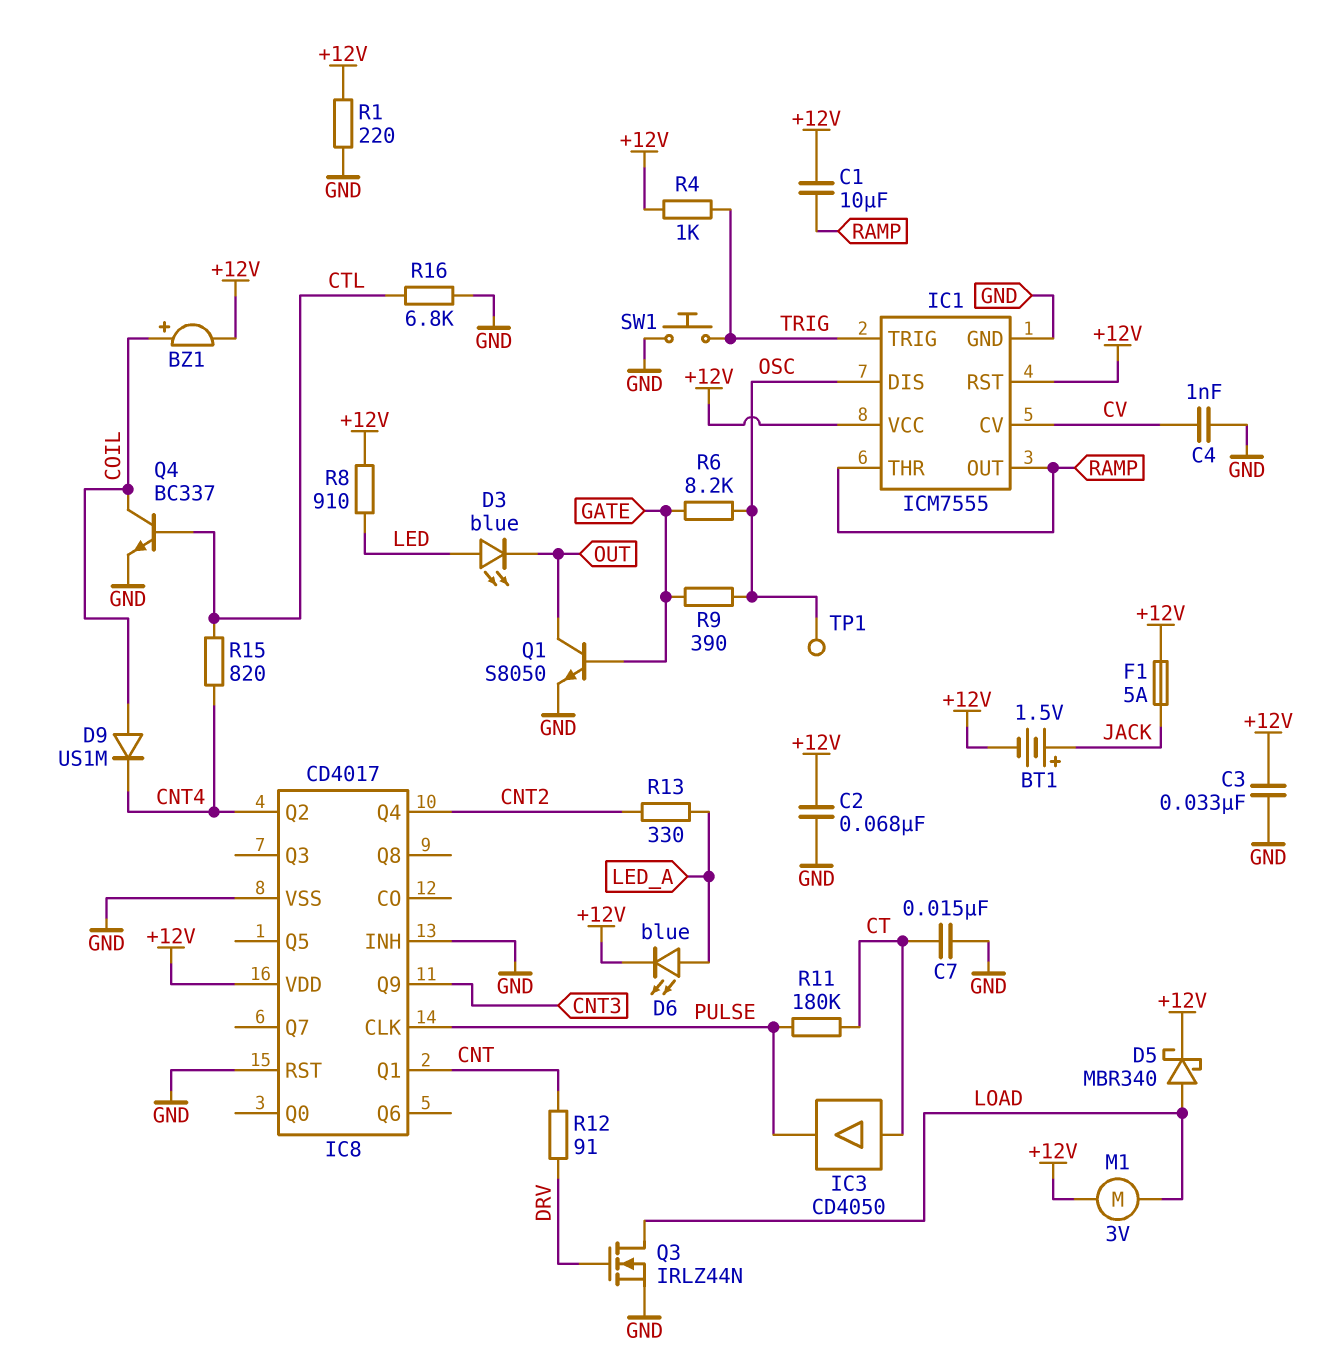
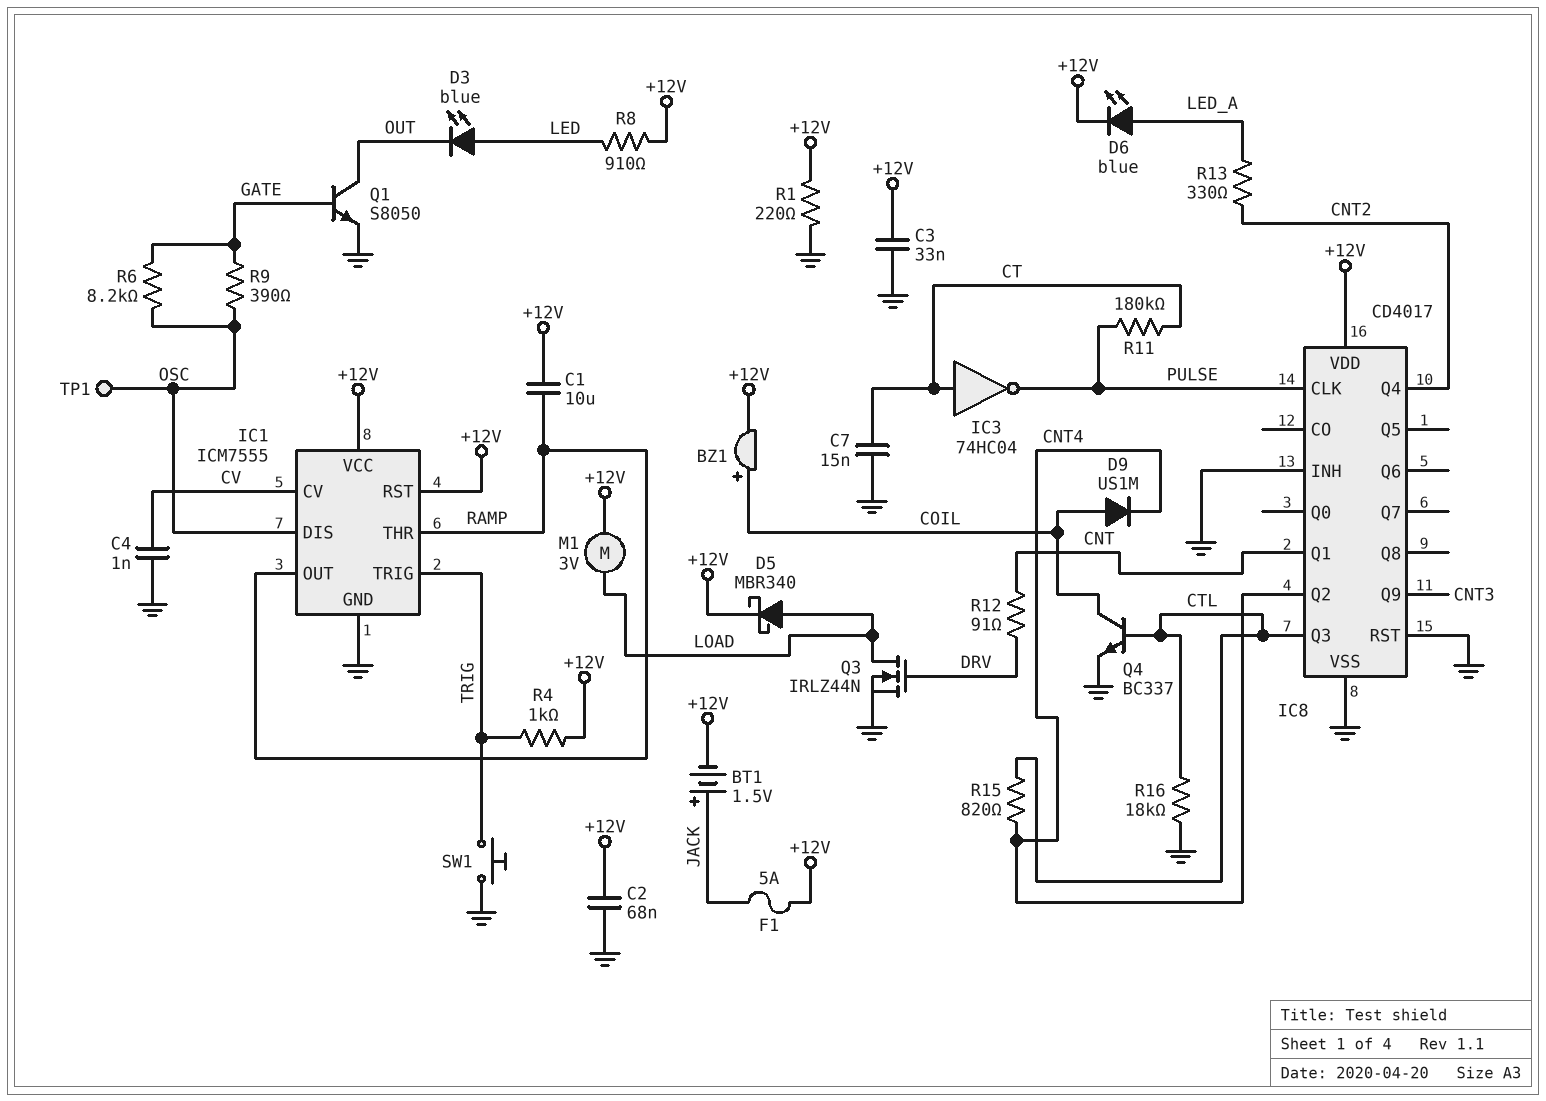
IC3: buffer CD4050 (in CT, out PULSE) -> NOT 74HC04 (in CT, out PULSE)
IC8 pin Q3: none -> CTL
R16: 6.8k (CTL, GND) -> 18k (CTL, GND)

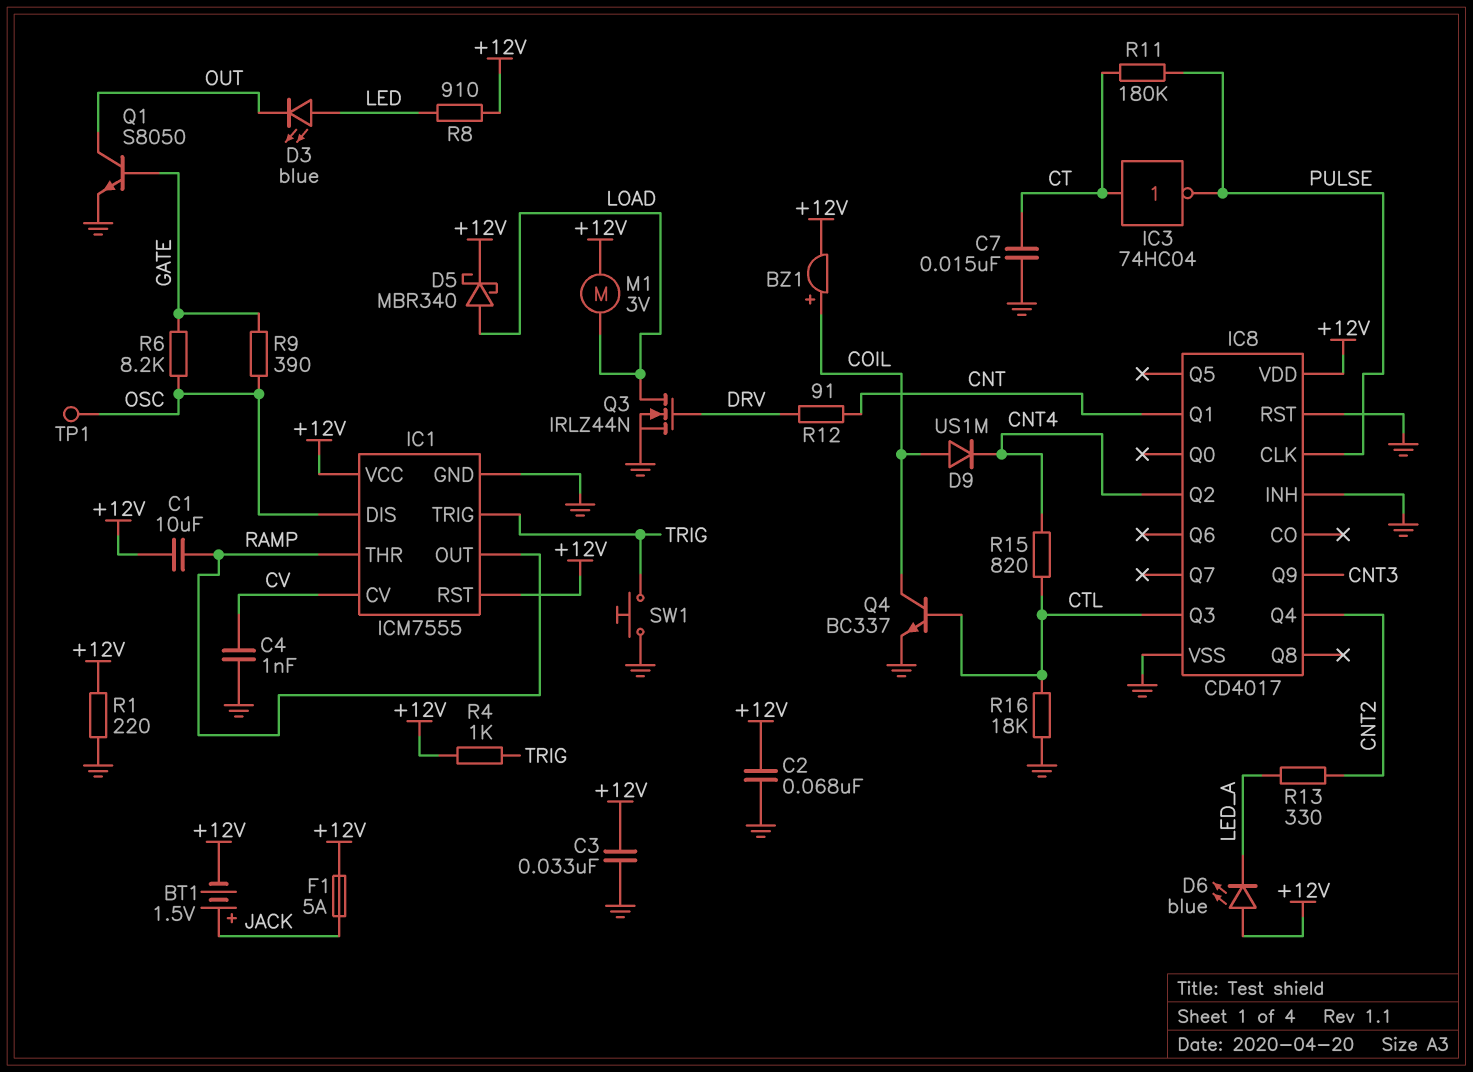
D6: LED blue (A LED_A, K +12V) -> LED blue (A +12V, K LED_A)

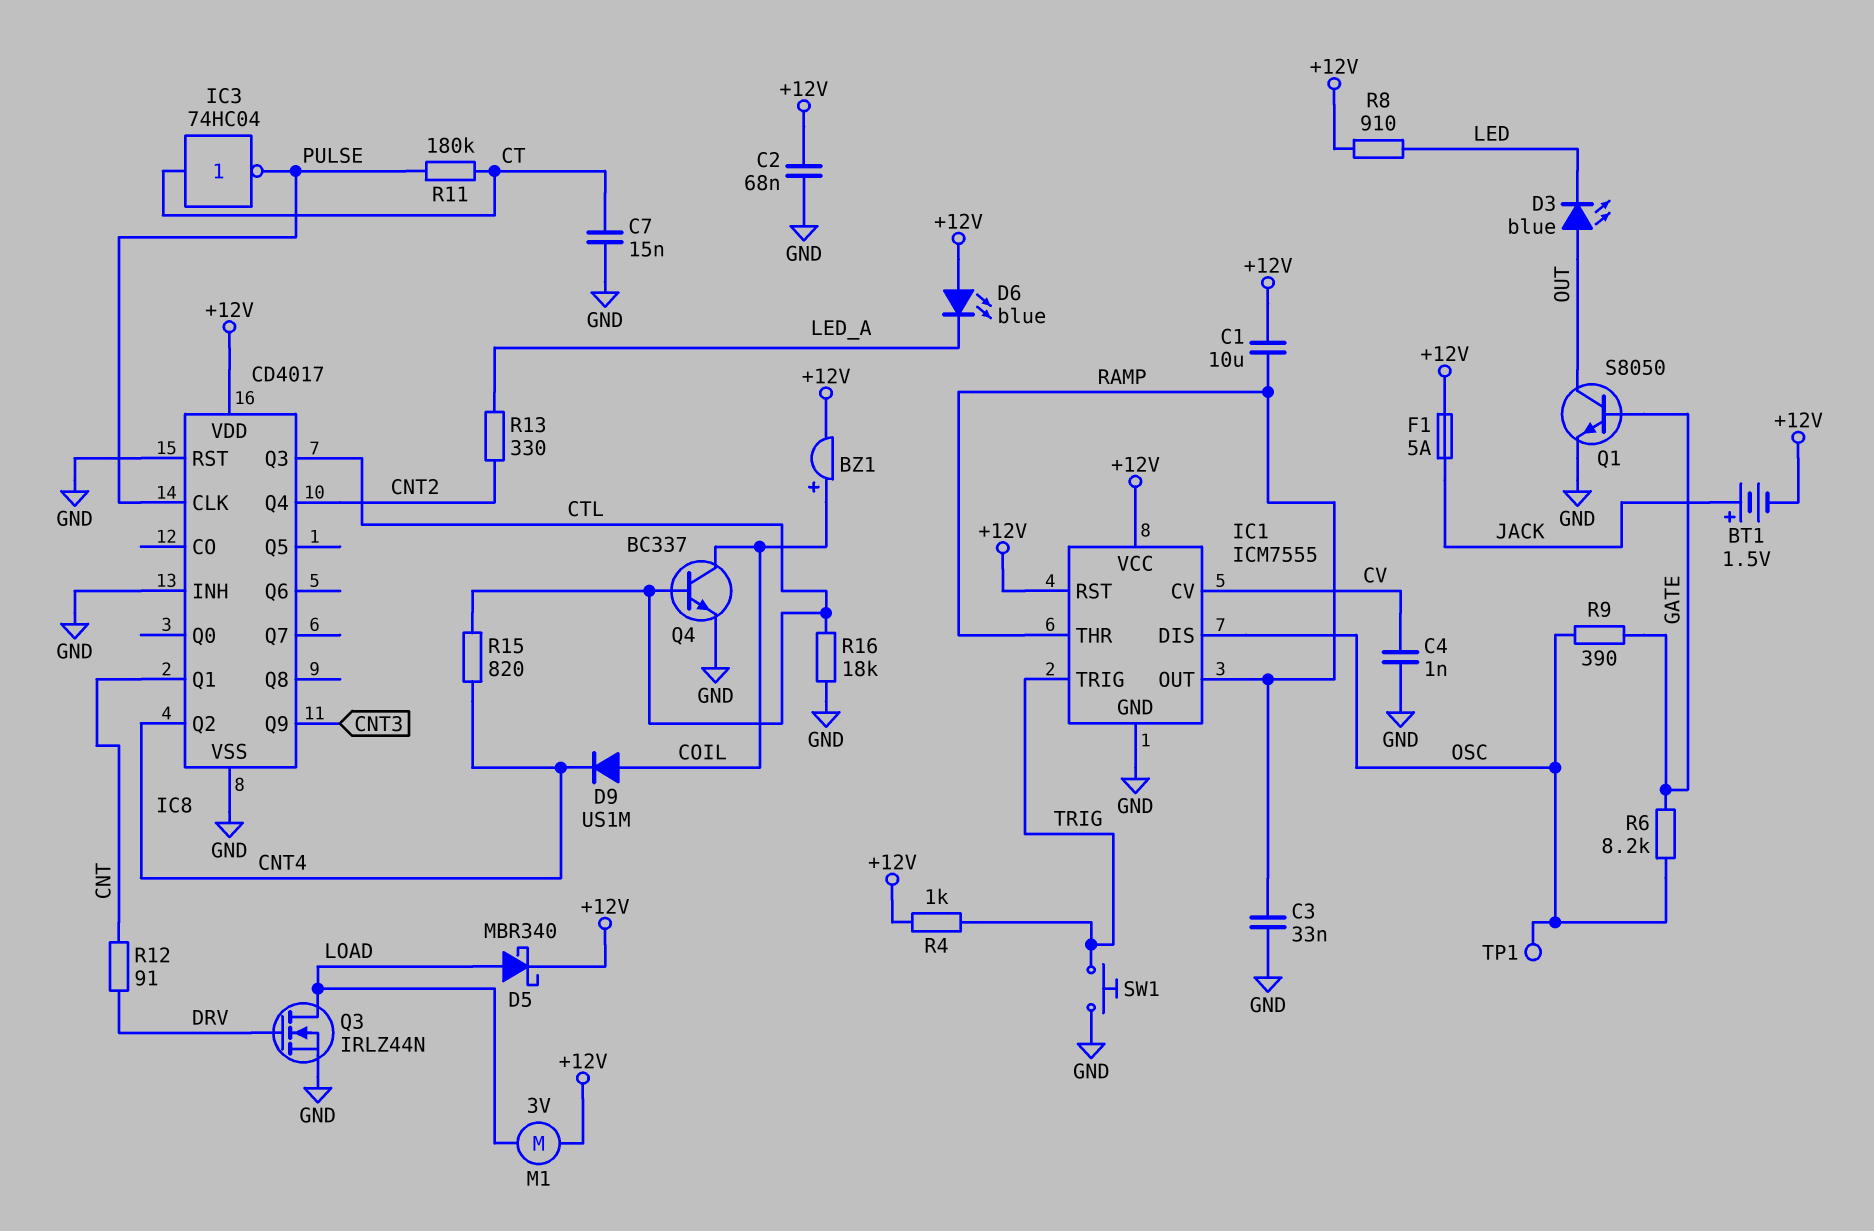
C3: 33nF (+12V, GND) -> 33nF (GND, RAMP)
D3: LED blue (A LED, K OUT) -> LED blue (A OUT, K LED)
R1: 220 (+12V, GND) -> none

